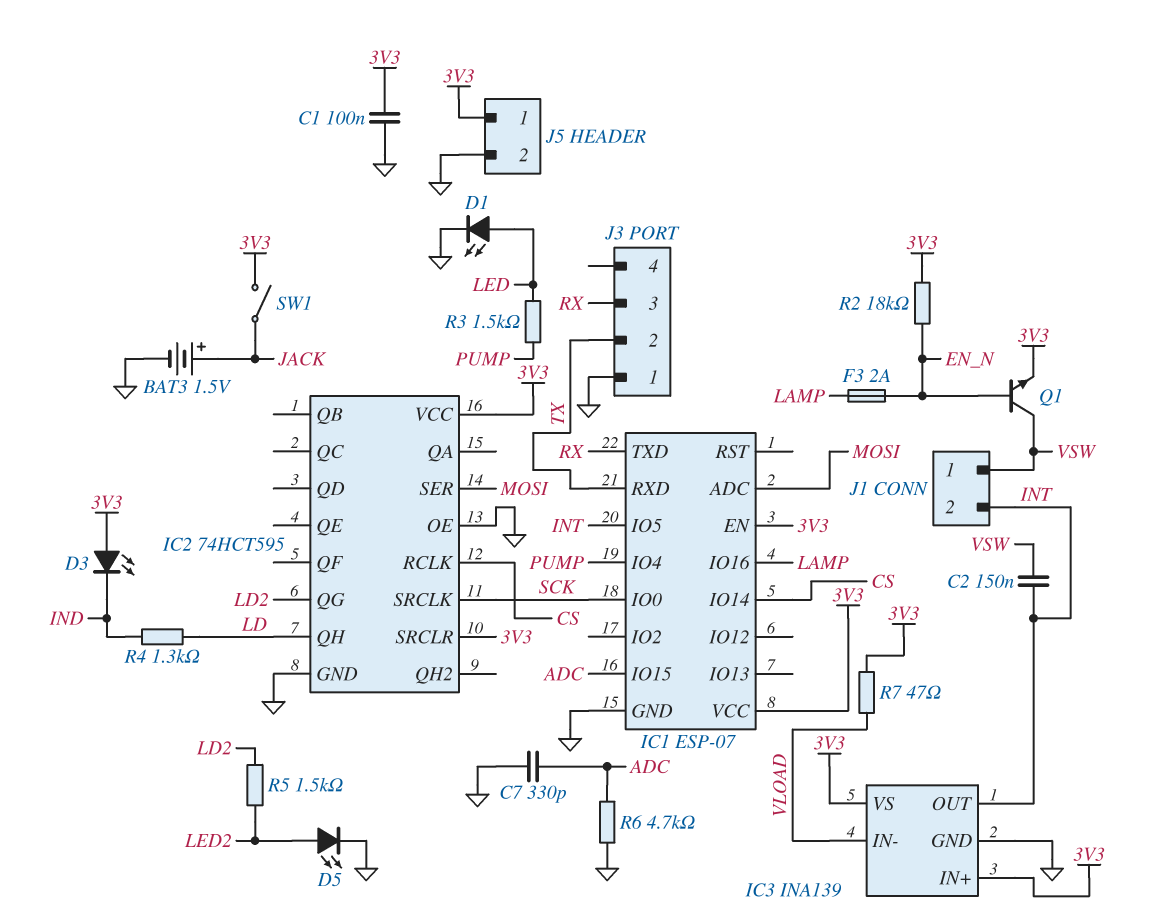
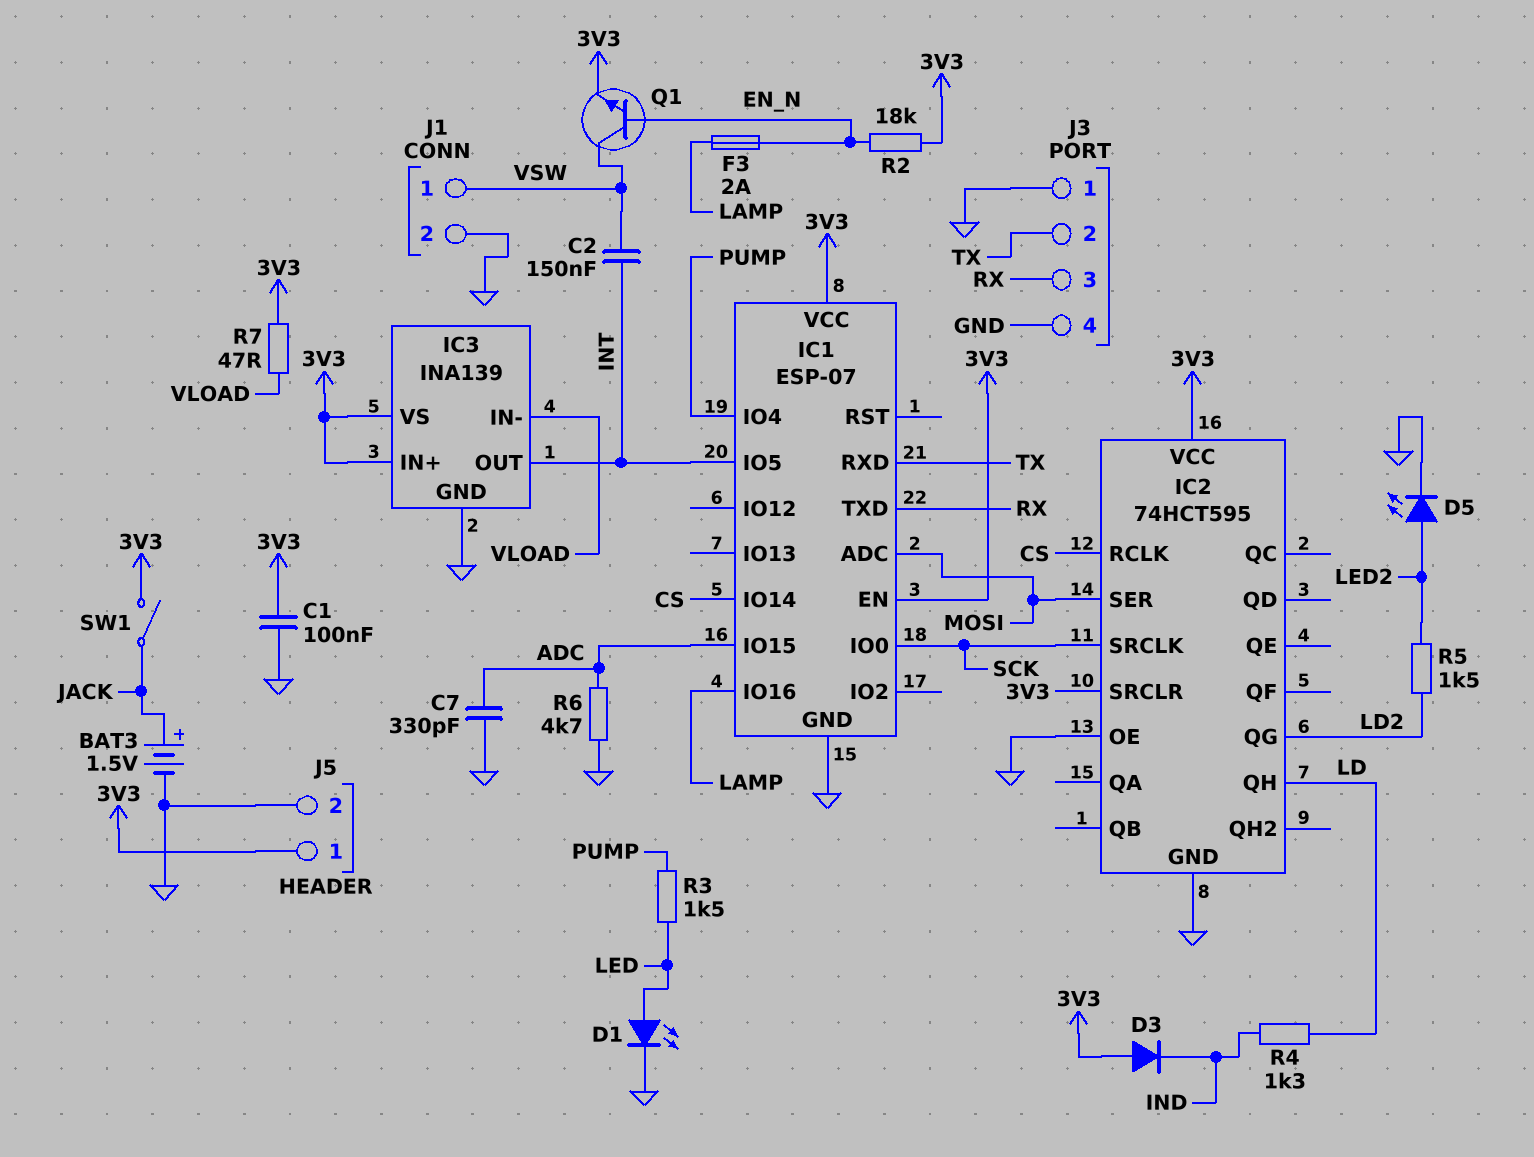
D3: LED (A 3V3, K IND) -> diode (A 3V3, K IND)
J1 pin 2: INT -> GND
J3 pin 4: none -> GND

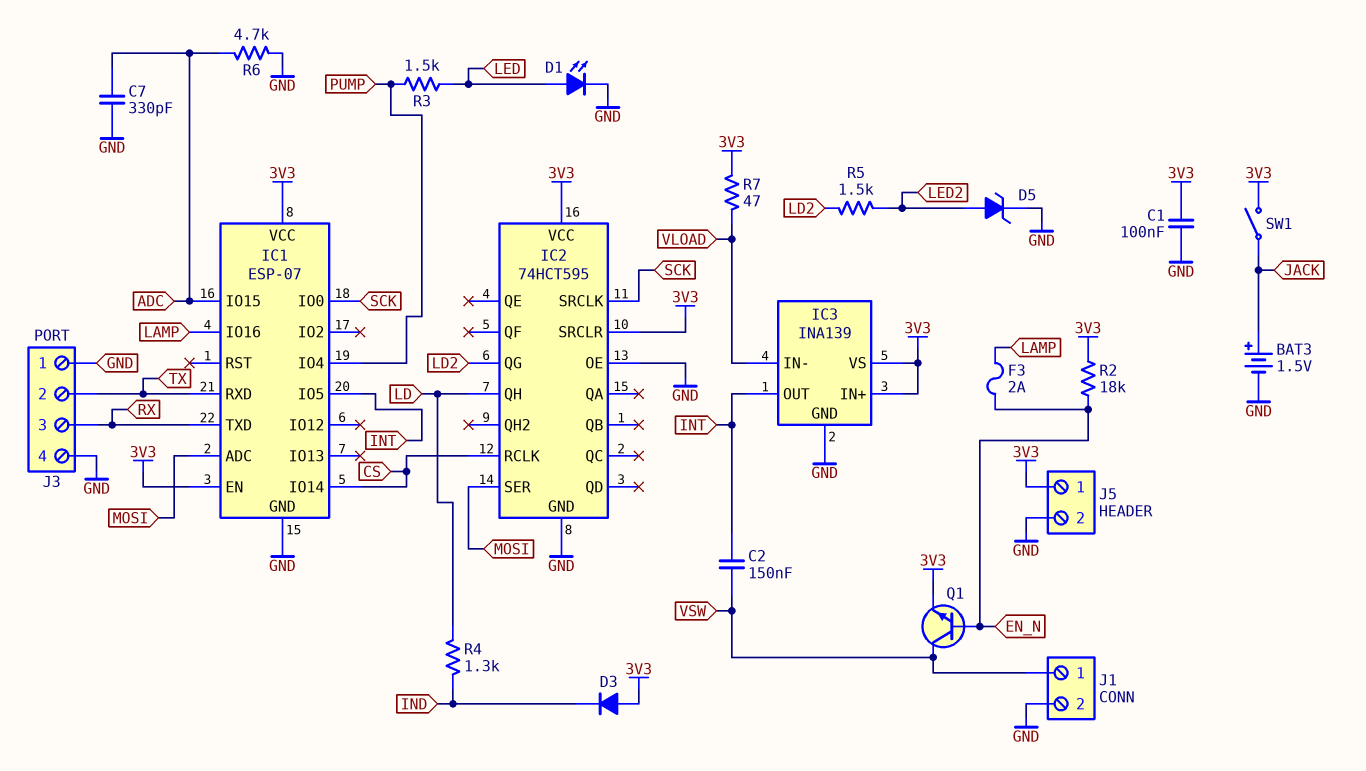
D5: LED (A LED2, K GND) -> zener (A LED2, K GND)

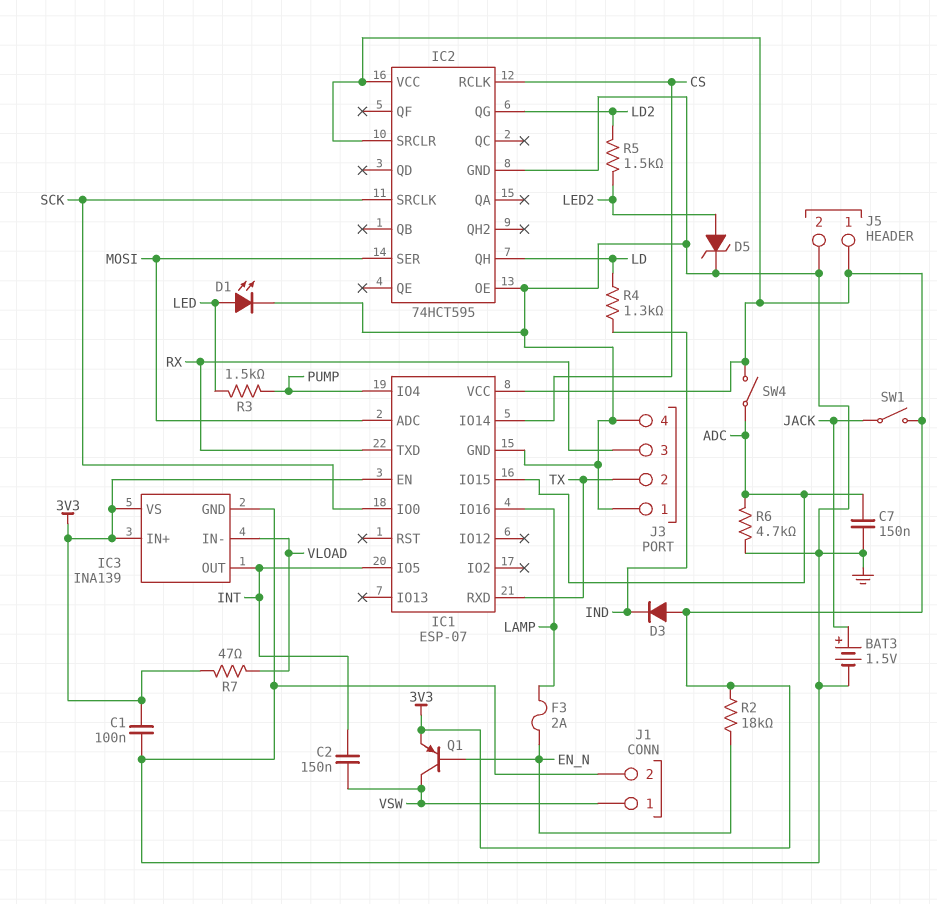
C7: 330pF (ADC, GND) -> 150nF (ADC, GND)
Q1: NPN (B EN_N, C VSW, E 3V3) -> PNP (B EN_N, C VSW, E 3V3)
SW4: none -> switch (3V3, ADC)

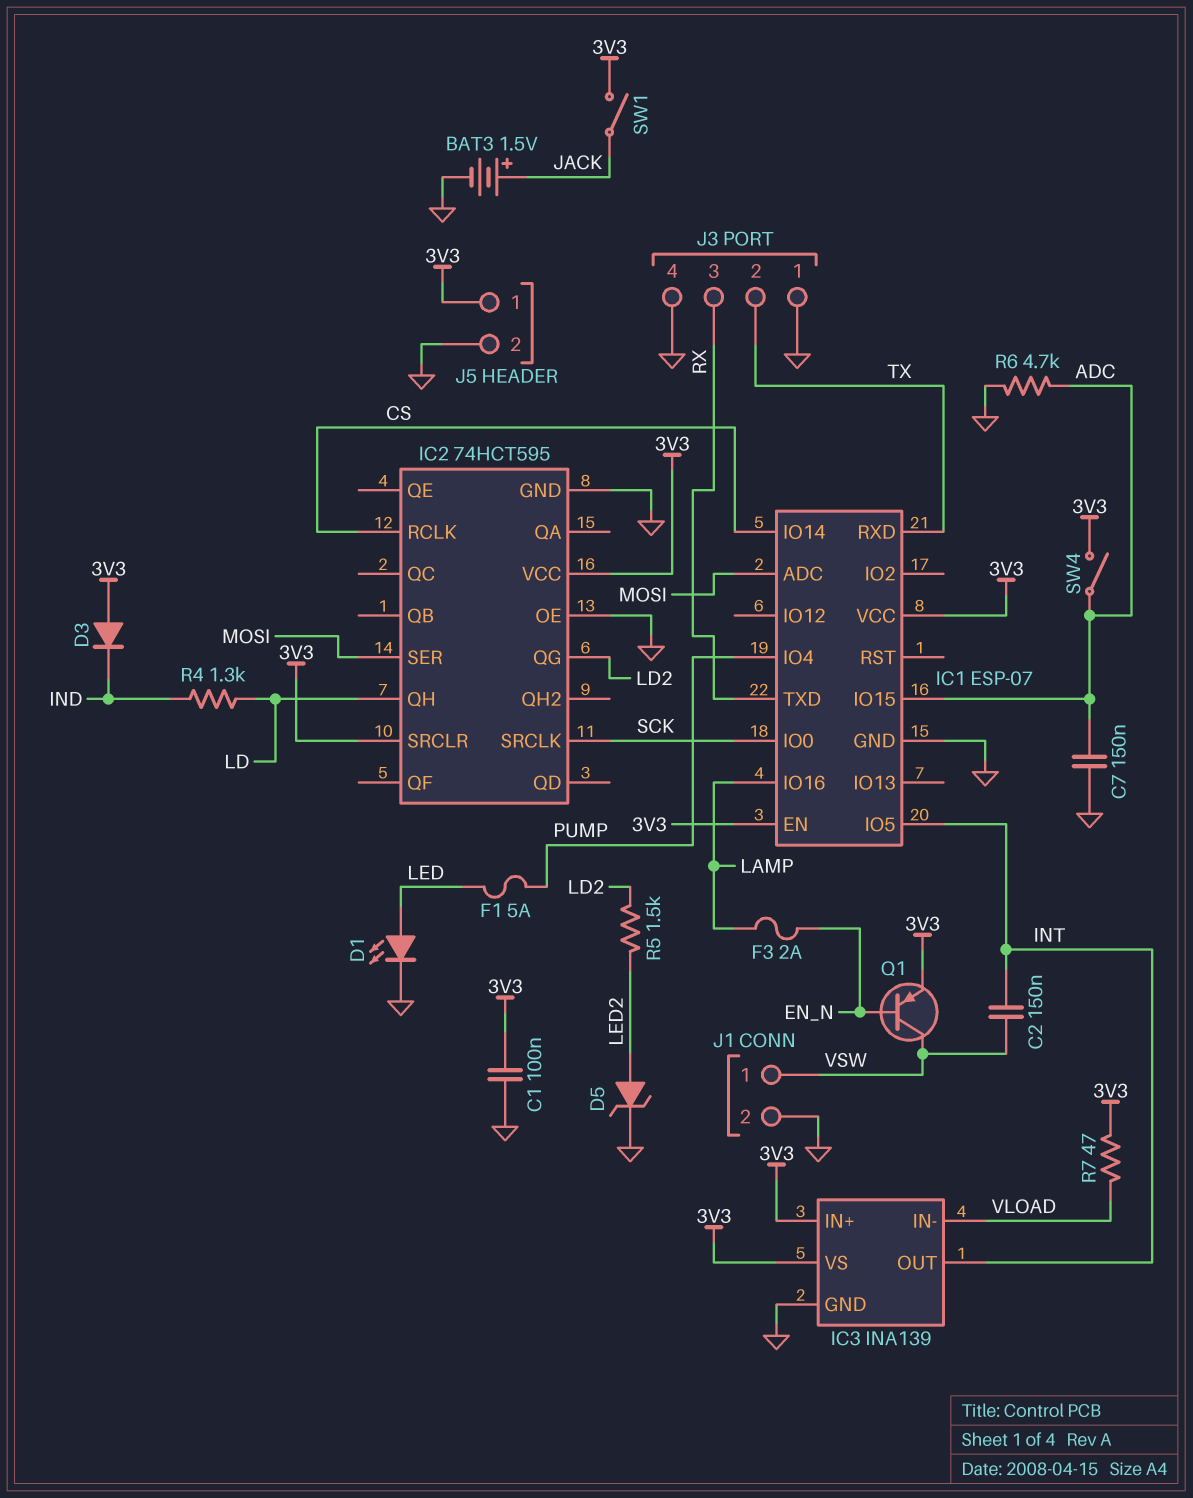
F1: none -> 5A (LED, PUMP)
R2: 18k (3V3, EN_N) -> none
R3: 1.5k (LED, PUMP) -> none

